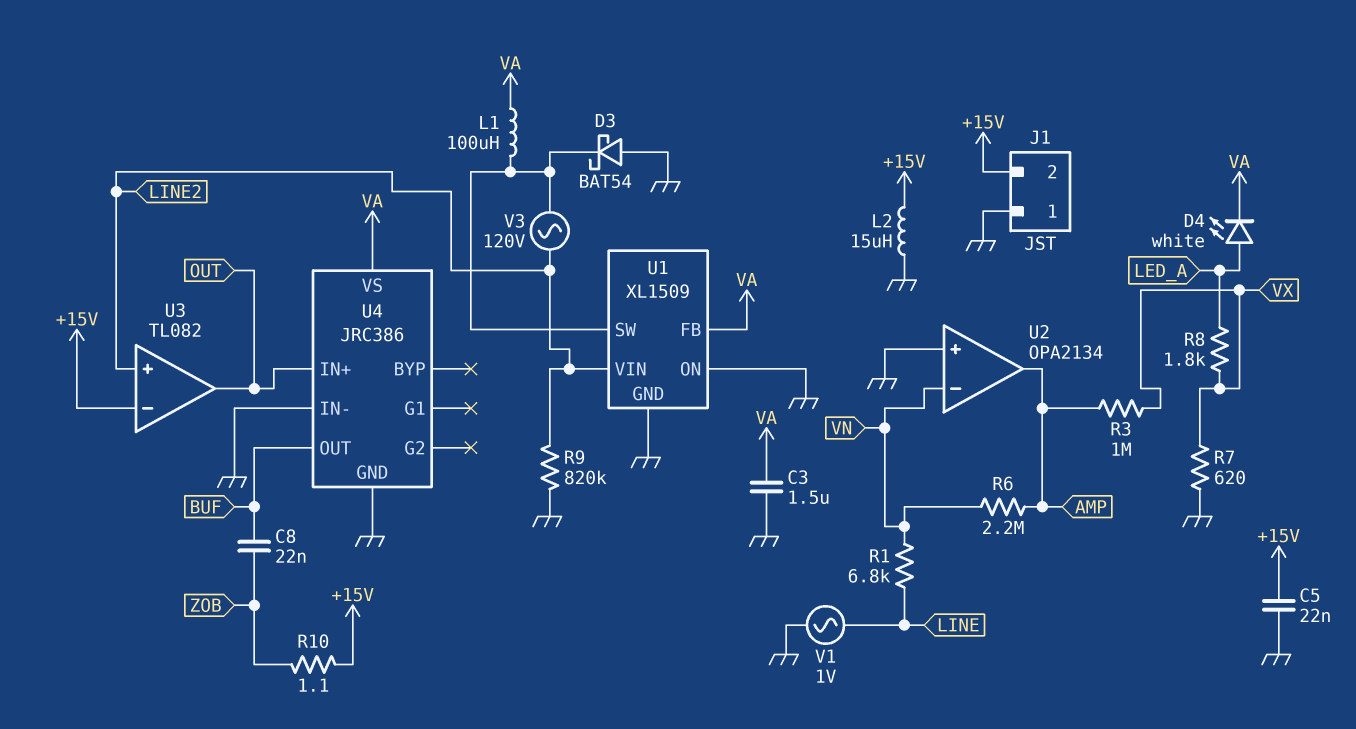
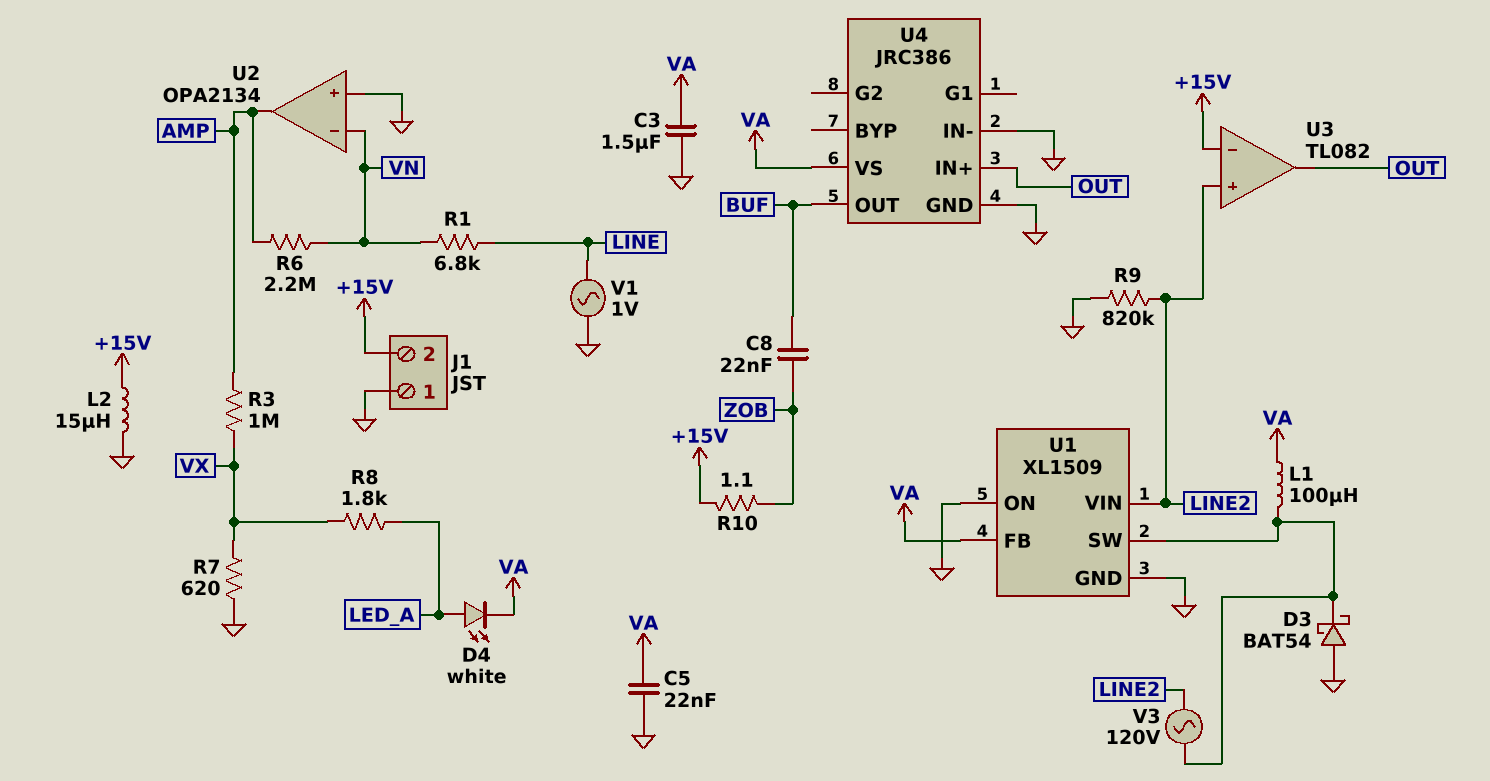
C5: 22nF (+15V, GND) -> 22nF (GND, VA)

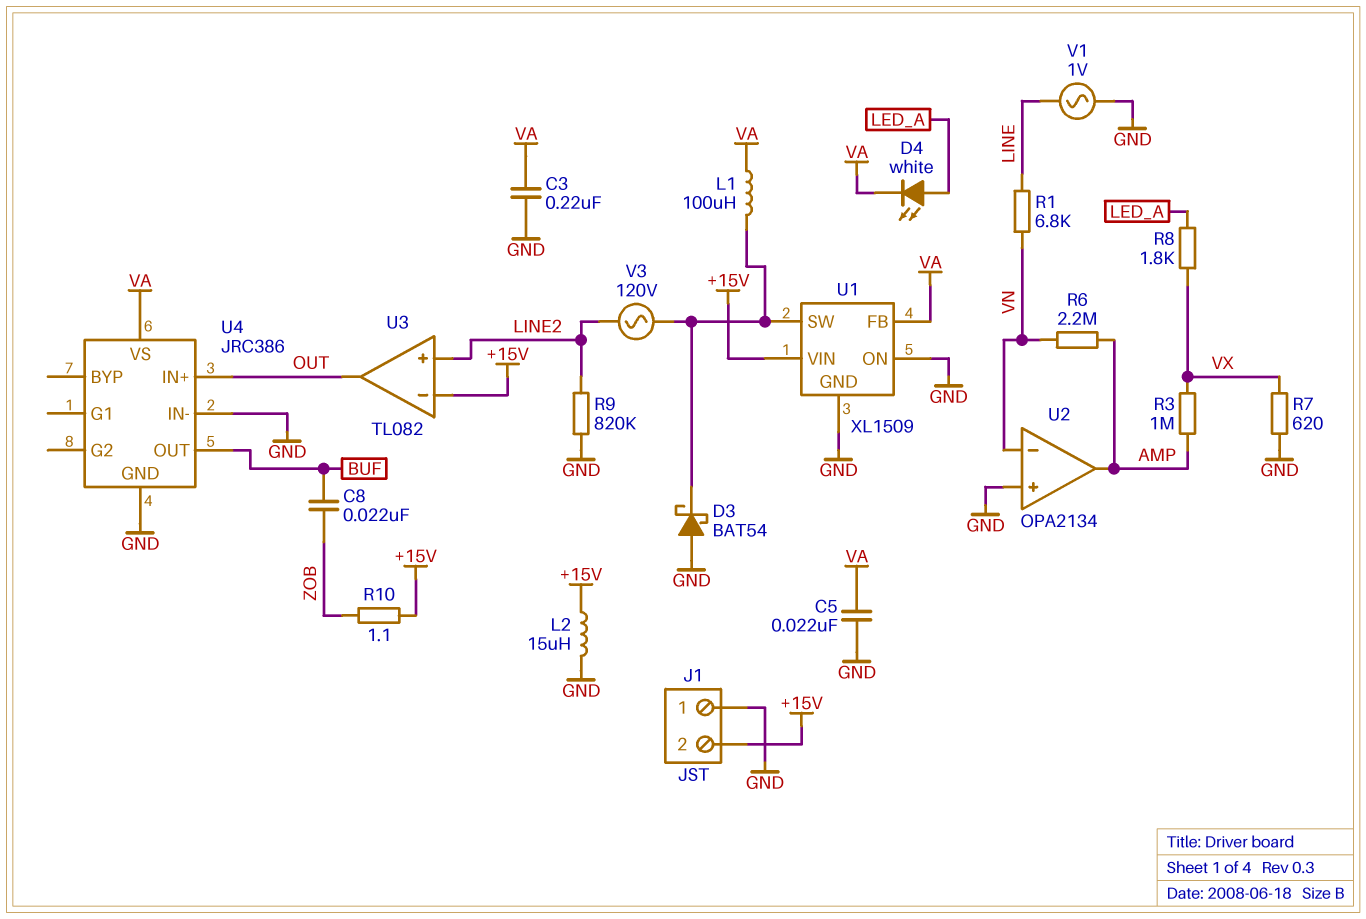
C3: 1.5uF (GND, VA) -> 220nF (GND, VA)
U1 pin VIN: LINE2 -> +15V

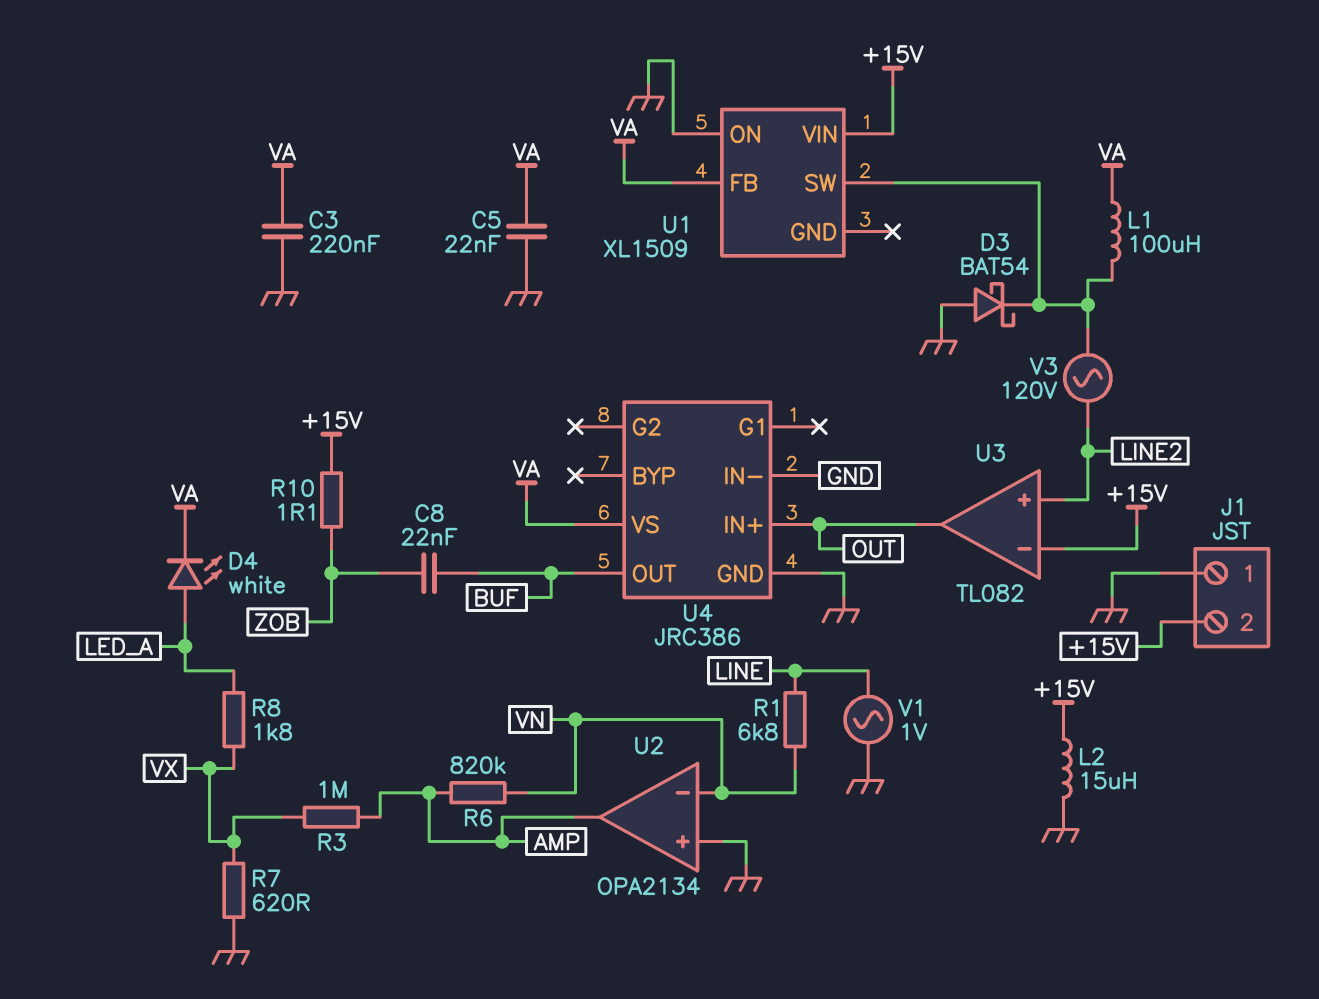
R6: 2.2M (AMP, VN) -> 820k (AMP, VN)
R9: 820k (GND, LINE2) -> none
U1 pin GND: GND -> none

